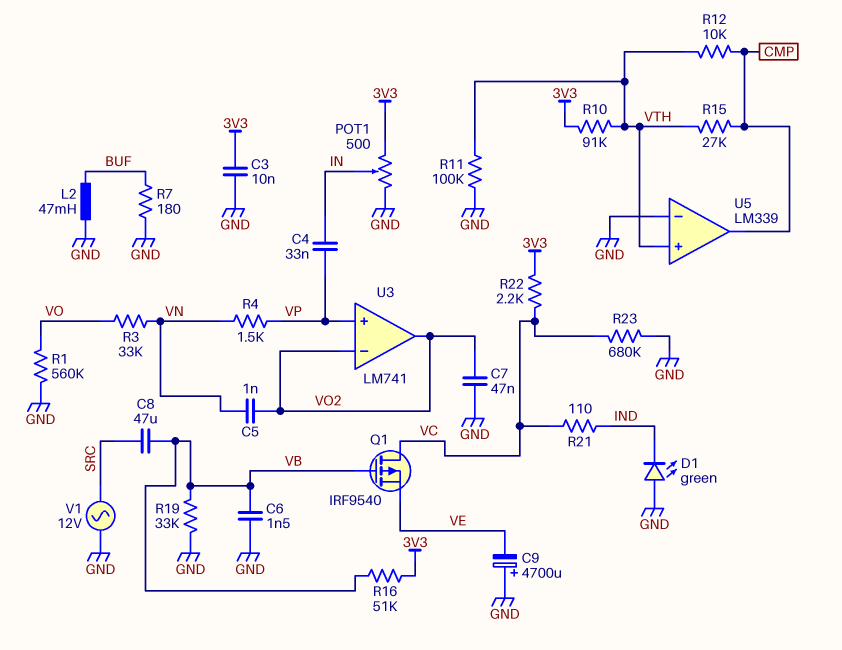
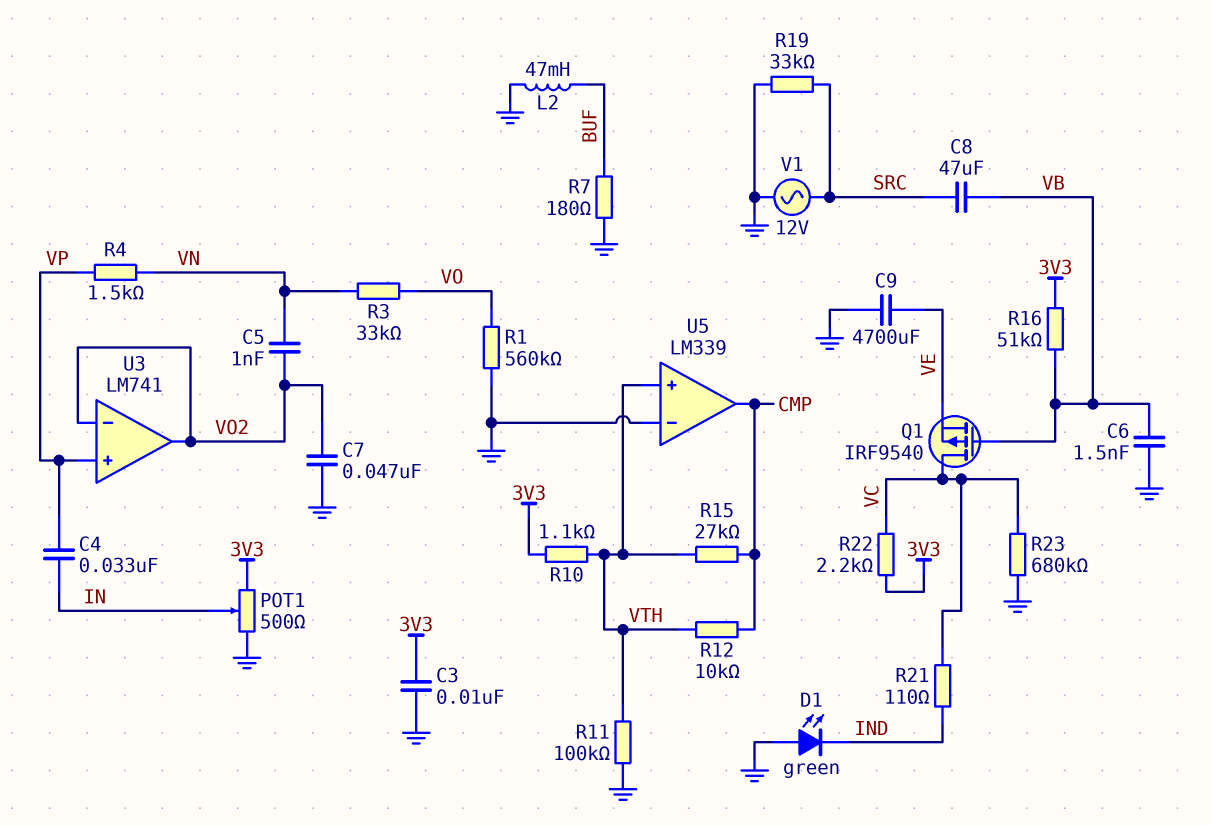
C9: 4700uF (plus GND, minus VE) -> 4700uF (GND, VE)
R10: 91k (3V3, VTH) -> 1.1k (3V3, VTH)
R19: 33k (GND, VB) -> 33k (GND, SRC)

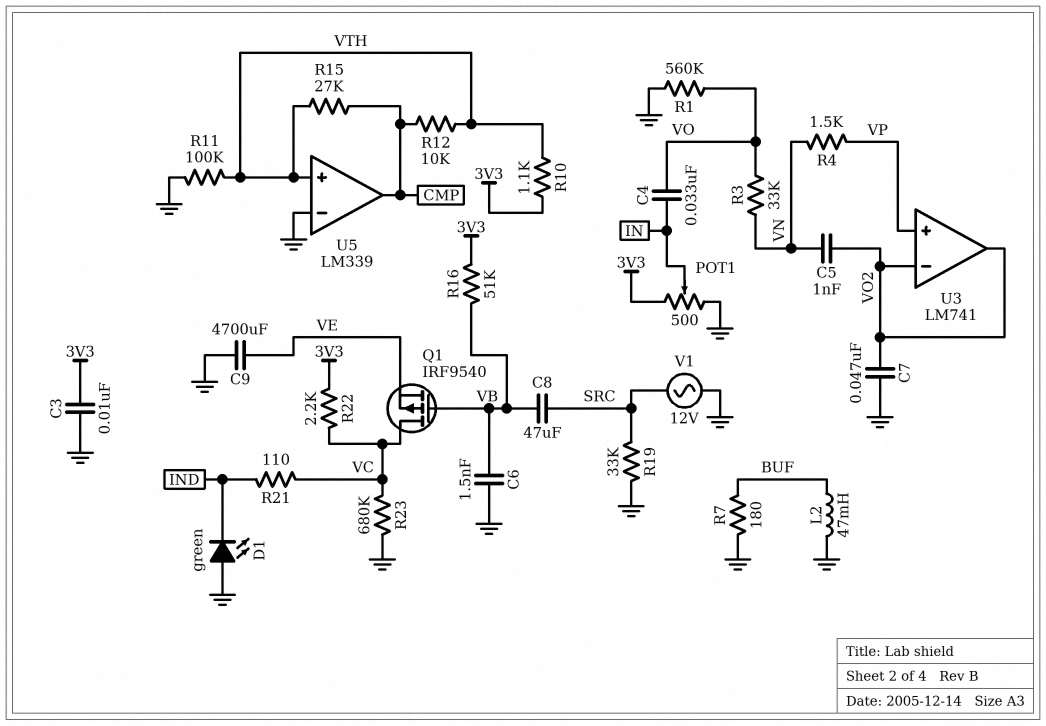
C4: 33nF (IN, VP) -> 33nF (IN, VO)

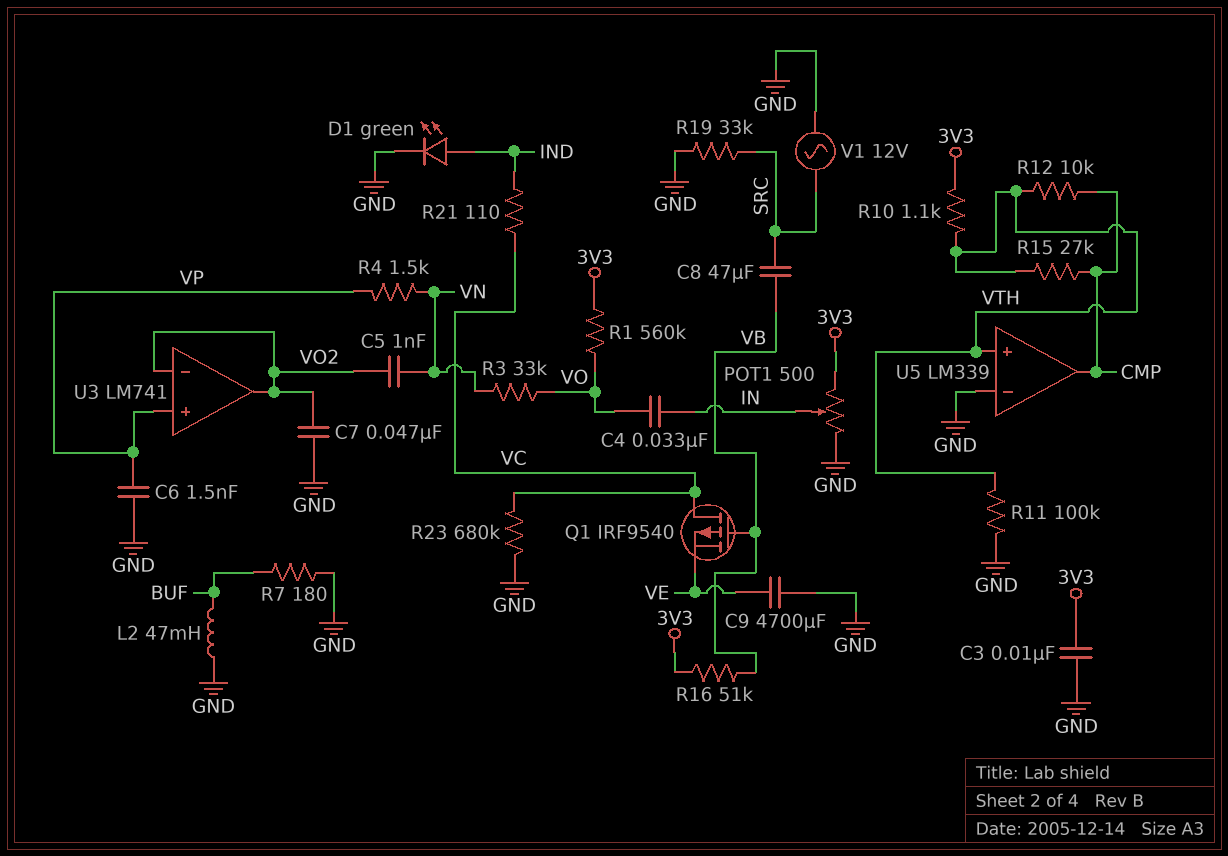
C6: 1.5nF (GND, VB) -> 1.5nF (GND, VP)
D1: LED green (A GND, K IND) -> LED green (A IND, K GND)
R1: 560k (GND, VO) -> 560k (3V3, VO)
R22: 2.2k (3V3, VC) -> none

